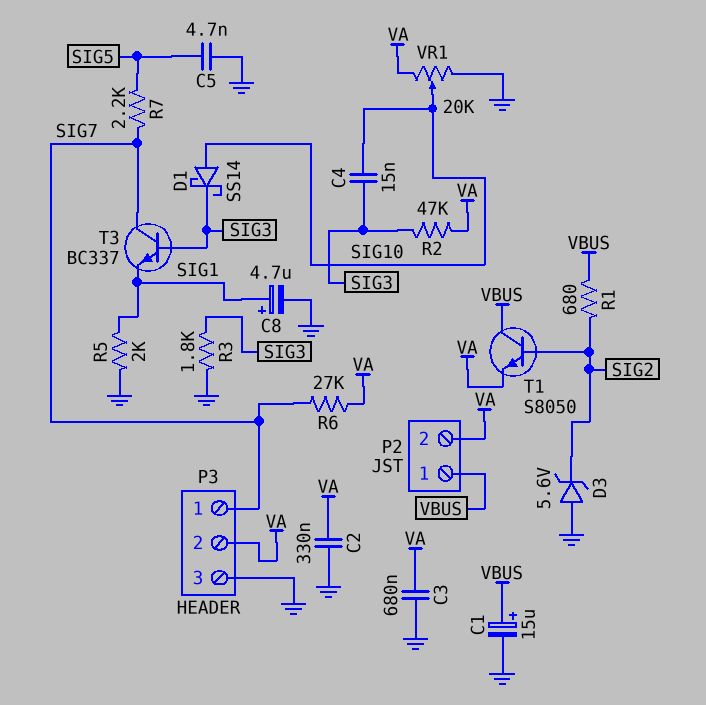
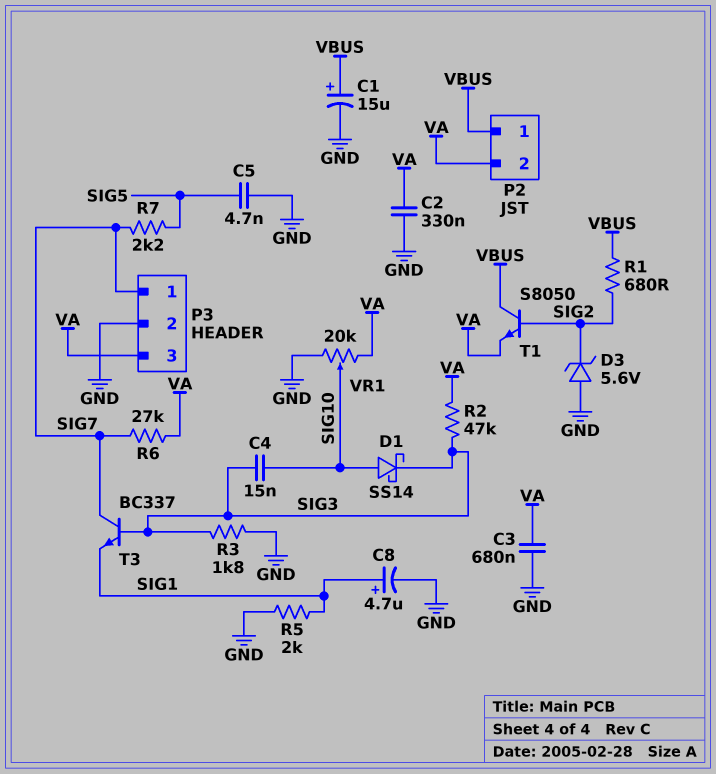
P3 pin 2: VA -> GND
P3 pin 3: GND -> VA

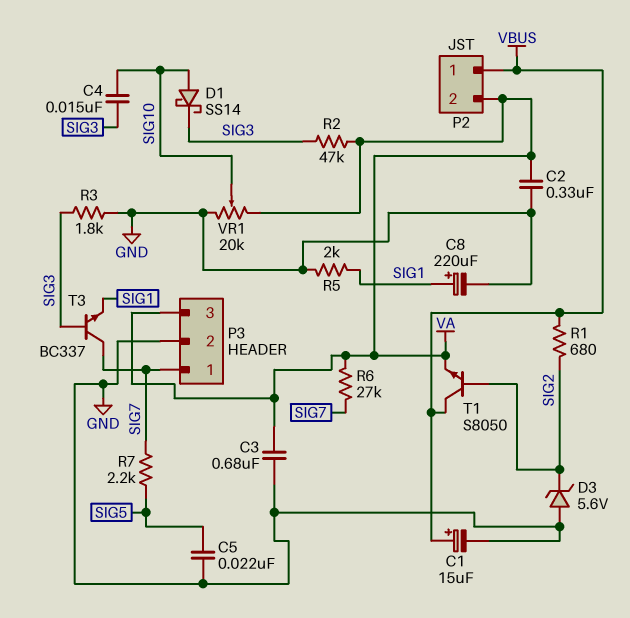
C5: 4.7nF (GND, SIG5) -> 22nF (GND, SIG5)
C8: 4.7uF (plus SIG1, minus GND) -> 220uF (plus SIG1, minus GND)

